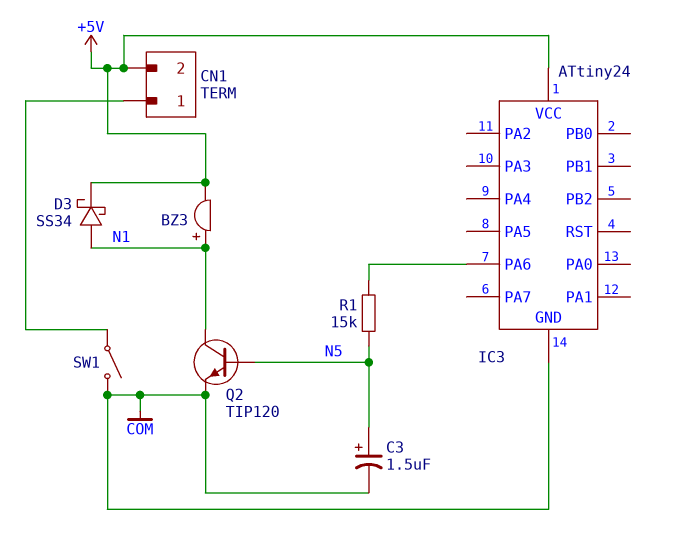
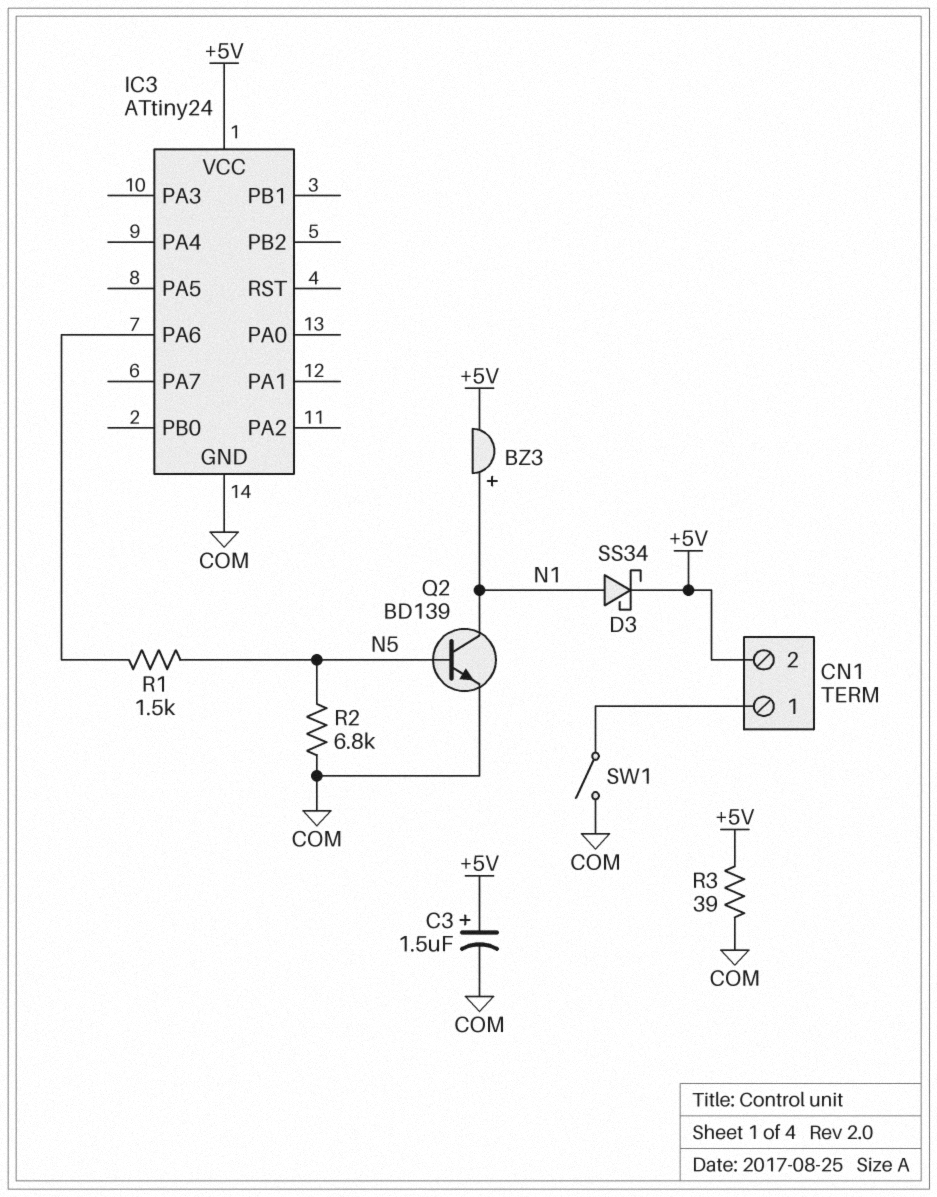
C3: 1.5uF (plus N5, minus COM) -> 1.5uF (plus +5V, minus COM)
Q2: NPN TIP120 (B N5, C N1, E COM) -> NPN BD139 (B N5, C N1, E COM)
R1: 15k (IC3/PA6, N5) -> 1.5k (IC3/PA6, N5)
R2: none -> 6.8k (COM, N5)
R3: none -> 39 (+5V, COM)

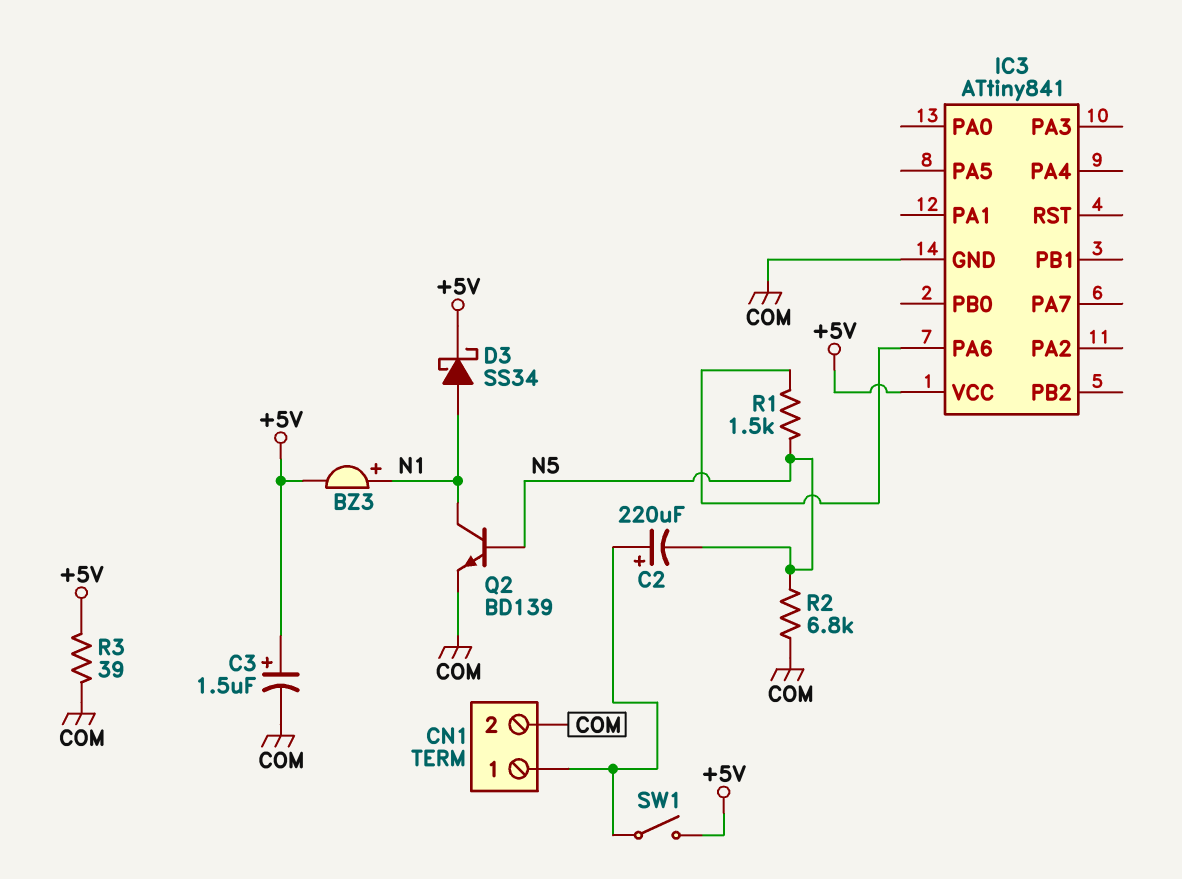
C2: none -> 220uF (plus CN1/1, minus N5)
CN1 pin 2: +5V -> COM
IC3: ATtiny24 -> ATtiny841
SW1: switch (CN1/1, COM) -> switch (+5V, CN1/1)

